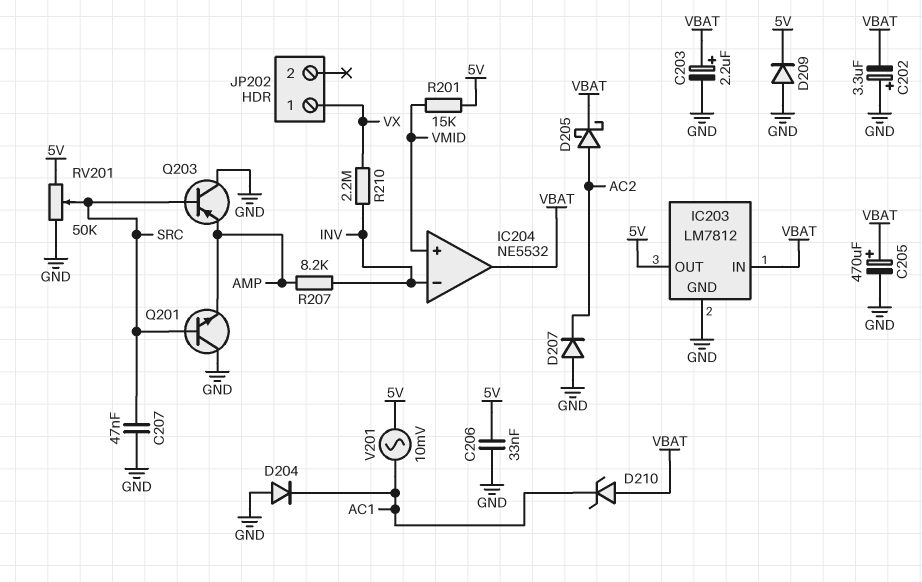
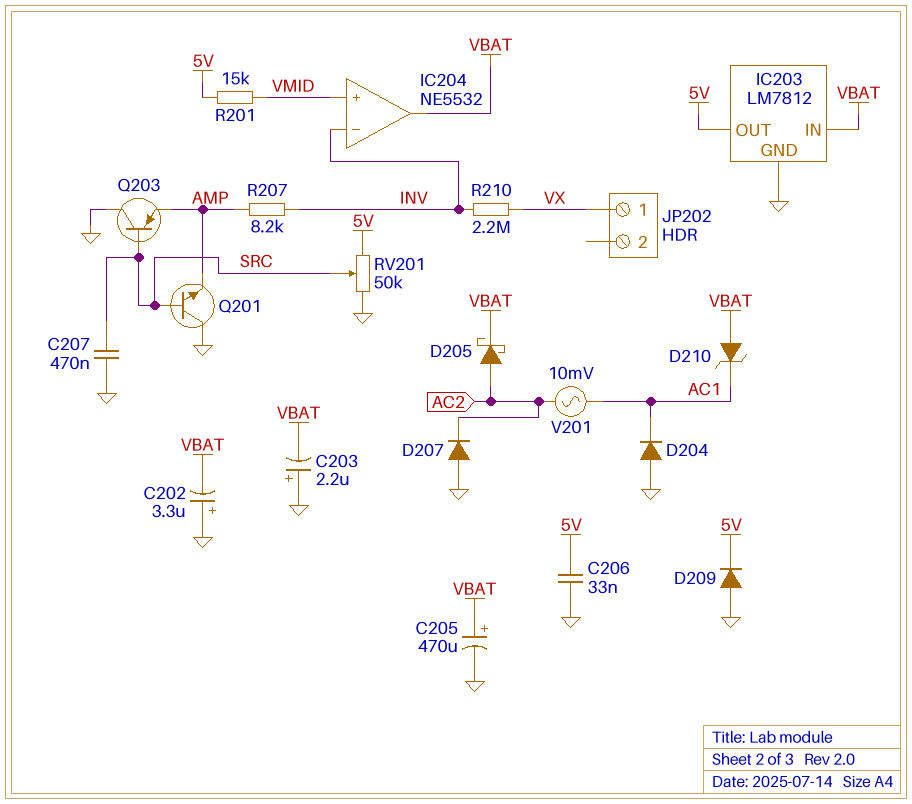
C203: 2.2uF (plus VBAT, minus GND) -> 2.2uF (plus GND, minus VBAT)
C207: 47nF (GND, SRC) -> 470nF (GND, SRC)
V201: AC 10mV (5V, AC1) -> AC 10mV (AC1, AC2)

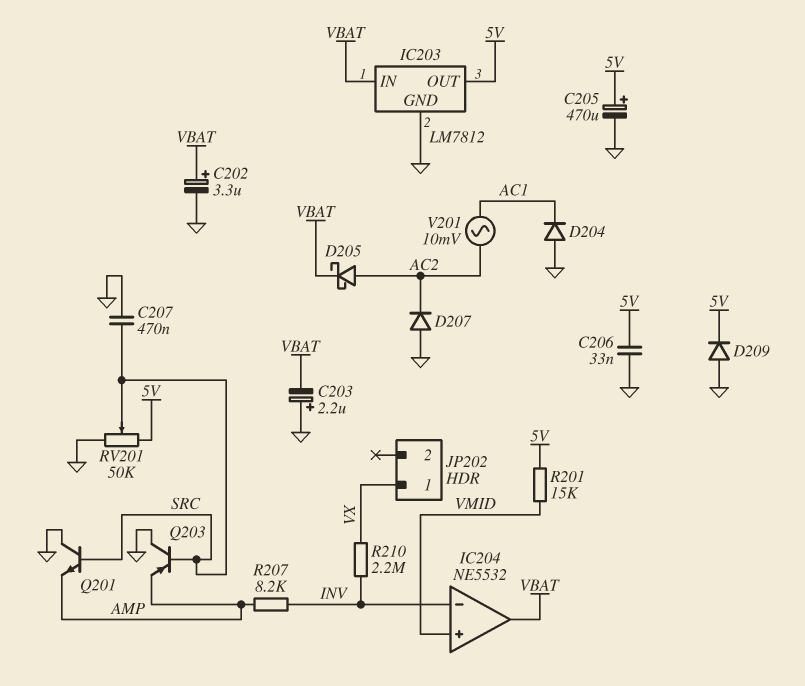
C202: 3.3uF (plus GND, minus VBAT) -> 3.3uF (plus VBAT, minus GND)
C205: 470uF (plus VBAT, minus GND) -> 470uF (plus 5V, minus GND)
D210: zener (A VBAT, K AC1) -> none

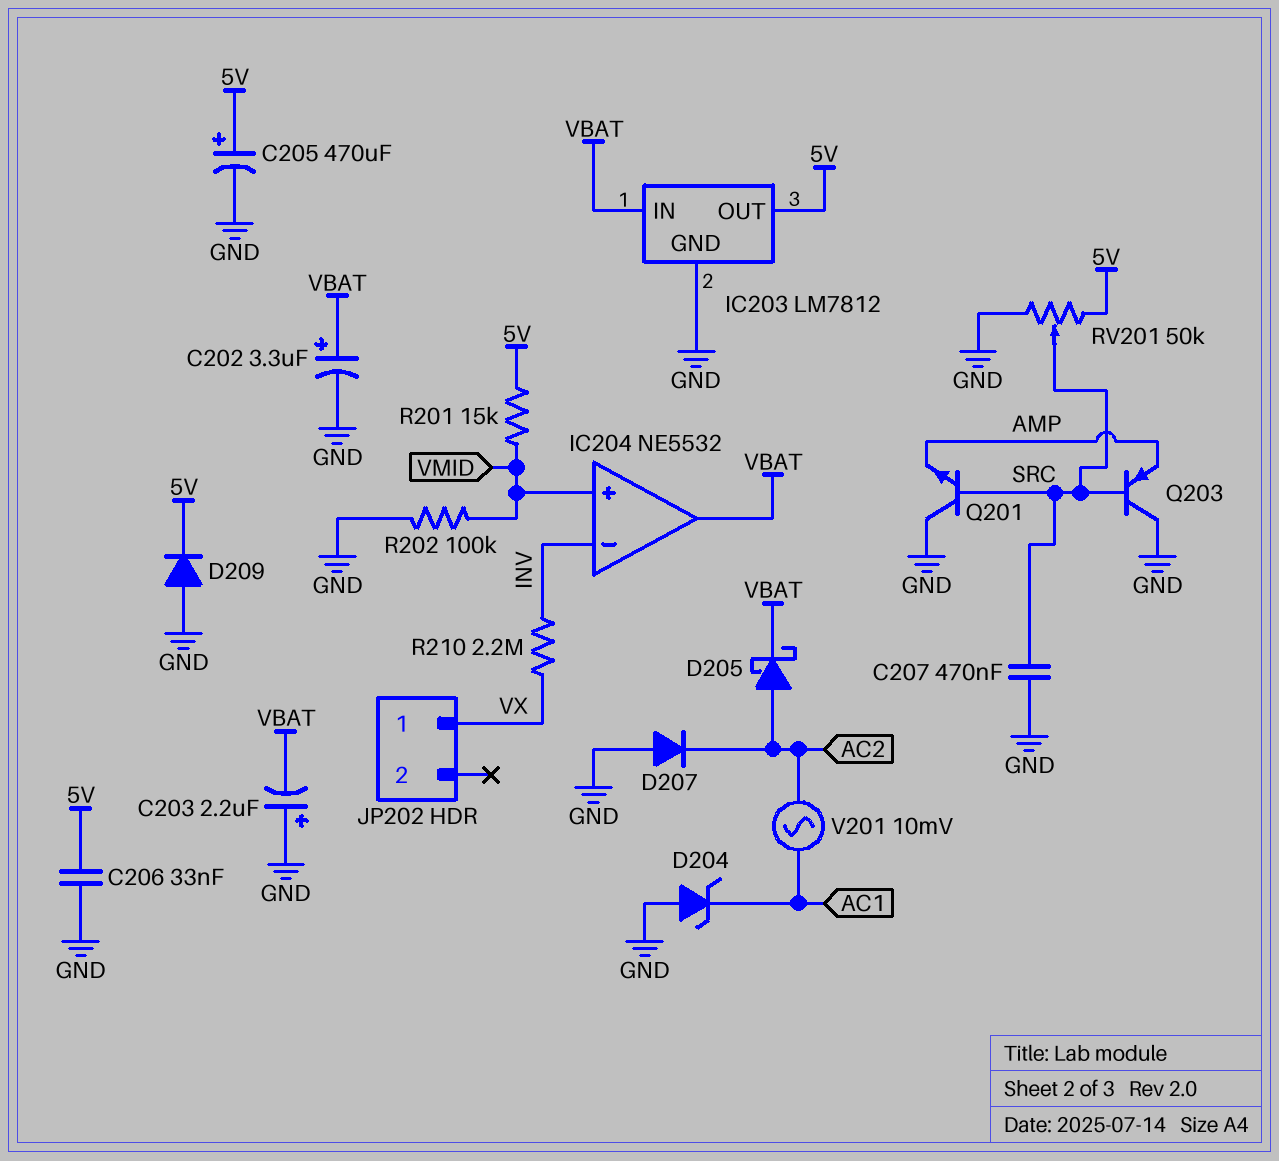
D204: diode (A GND, K AC1) -> zener (A GND, K AC1)
R202: none -> 100k (GND, VMID)
R207: 8.2k (AMP, INV) -> none

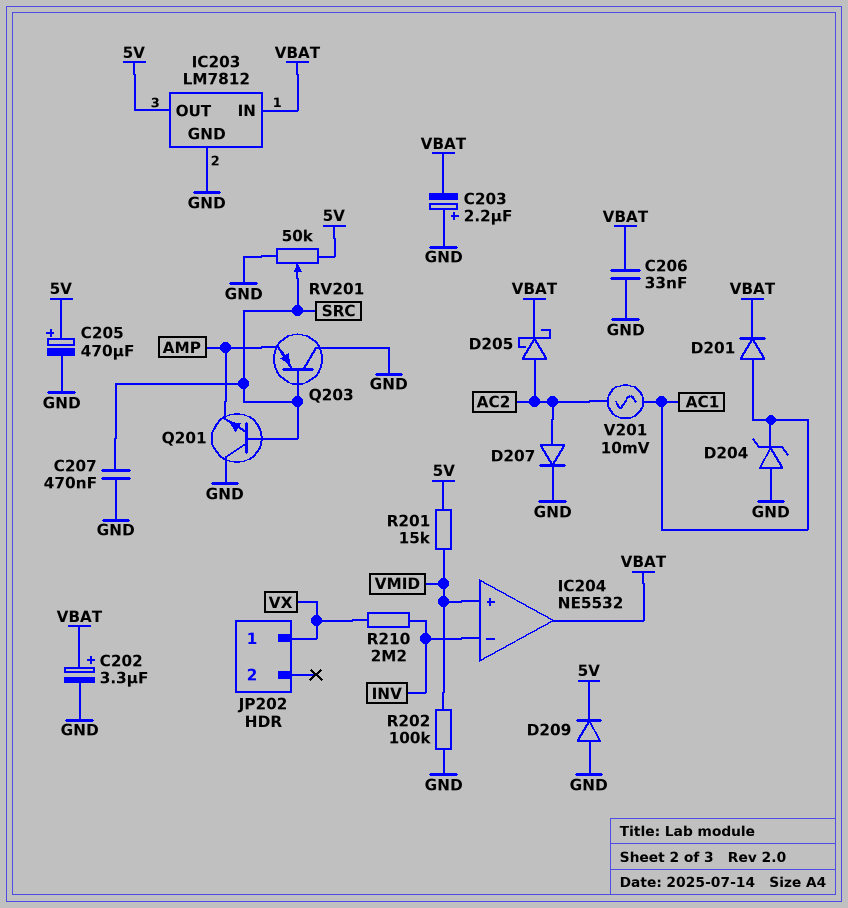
C206: 33nF (5V, GND) -> 33nF (GND, VBAT)
D201: none -> diode (A AC1, K VBAT)
D207: diode (A GND, K AC2) -> diode (A AC2, K GND)

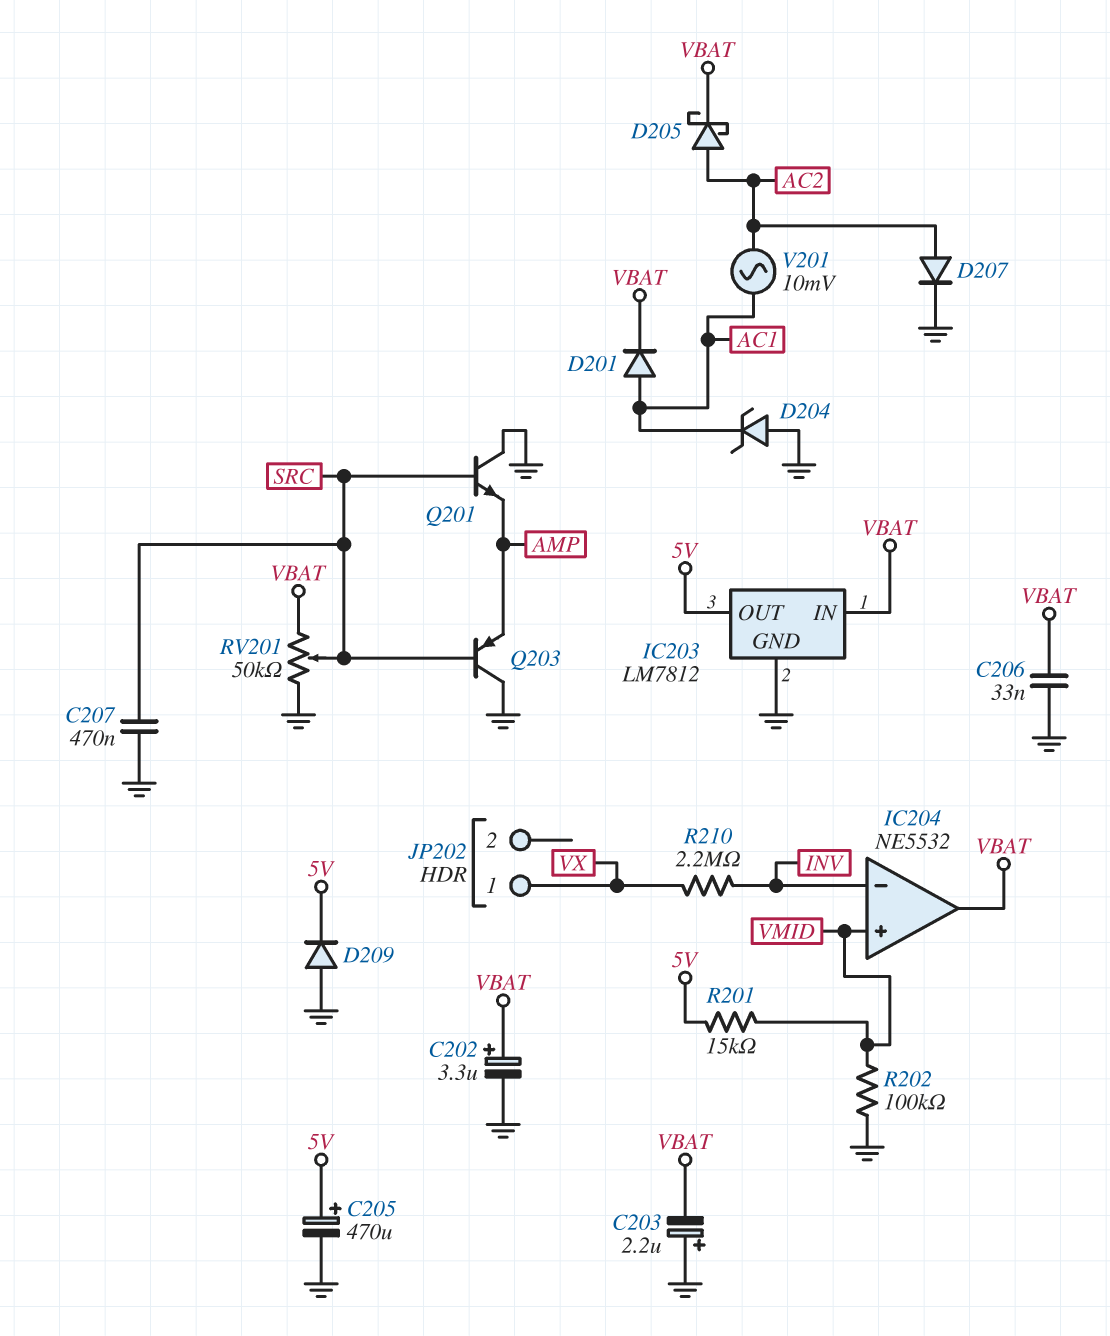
RV201: 50k (5V, GND, wiper SRC) -> 50k (GND, VBAT, wiper SRC)

